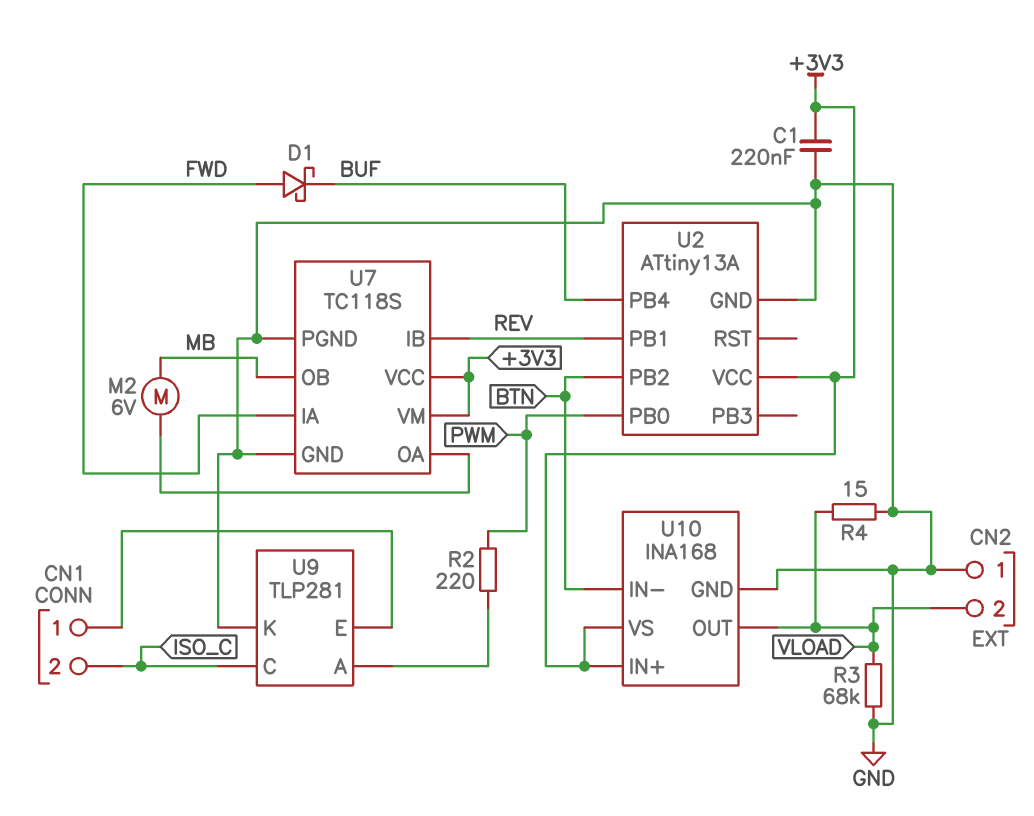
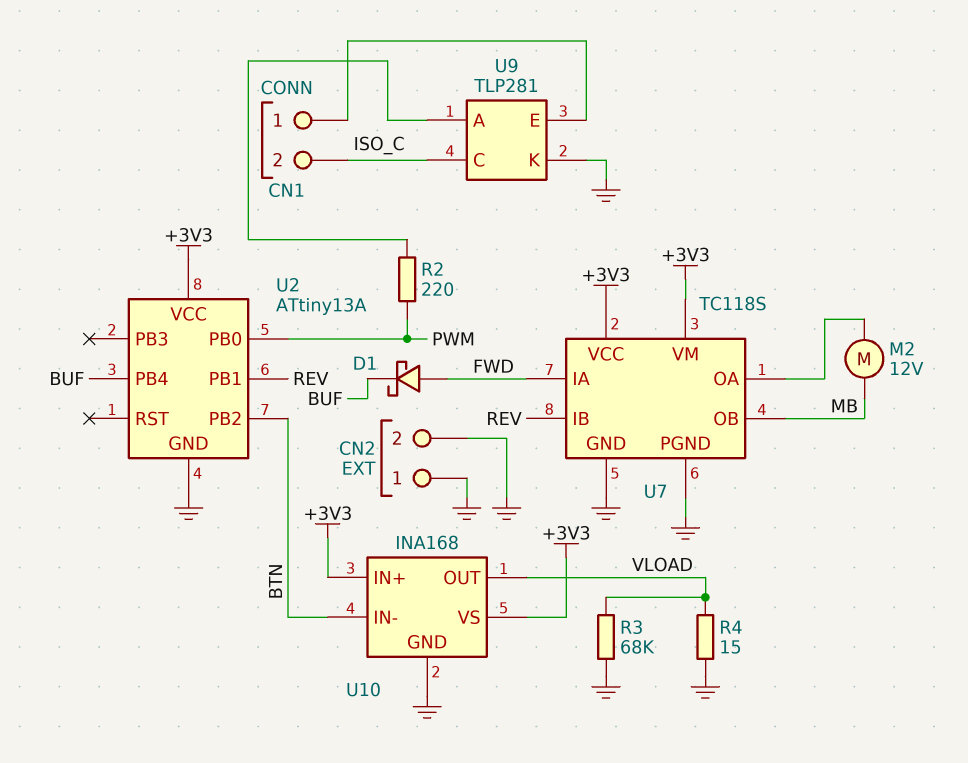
C1: 220nF (+3V3, GND) -> none
CN2 pin 2: VLOAD -> GND
M2: motor 6V (MB, U7/OA) -> motor 12V (MB, U7/OA)

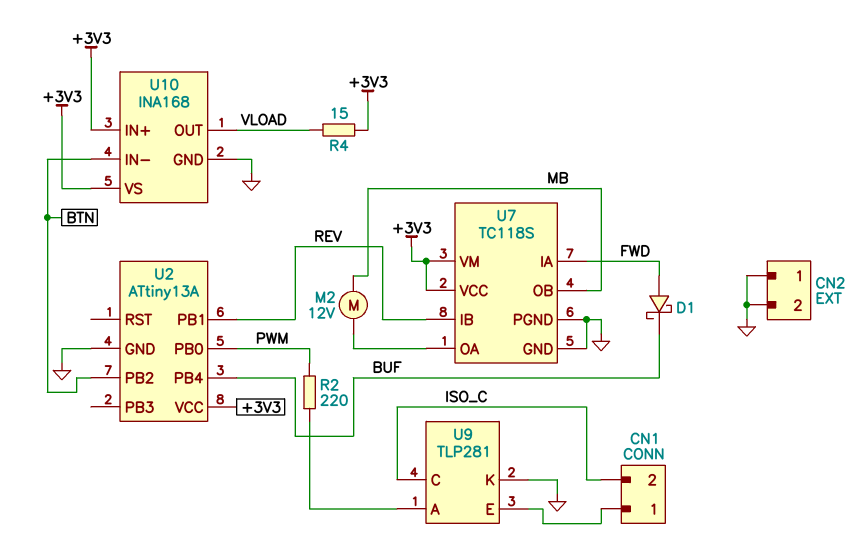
R3: 68k (GND, VLOAD) -> none
R4: 15 (GND, VLOAD) -> 15 (+3V3, VLOAD)

